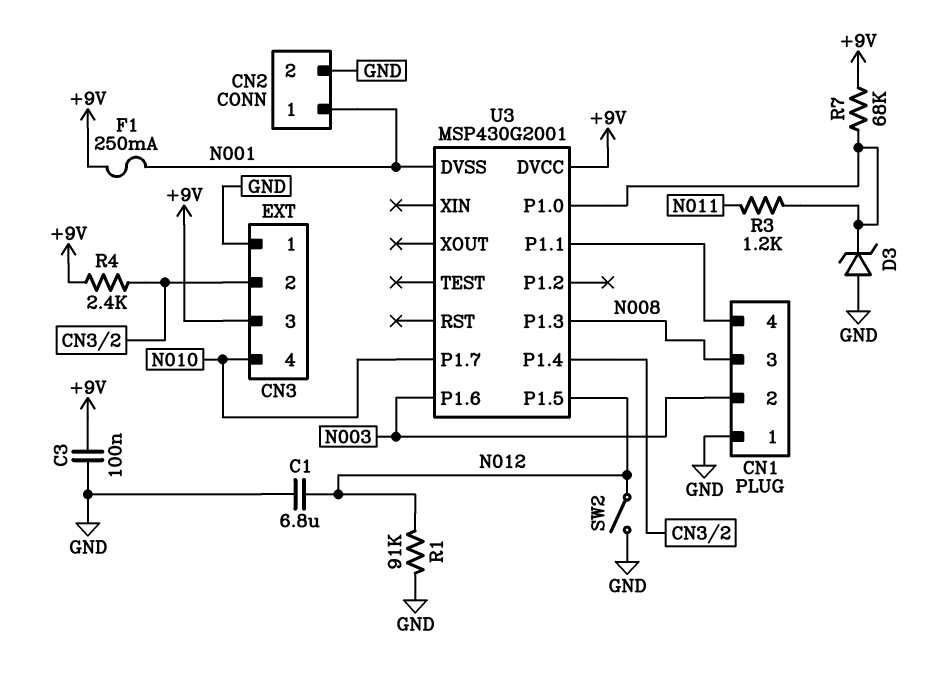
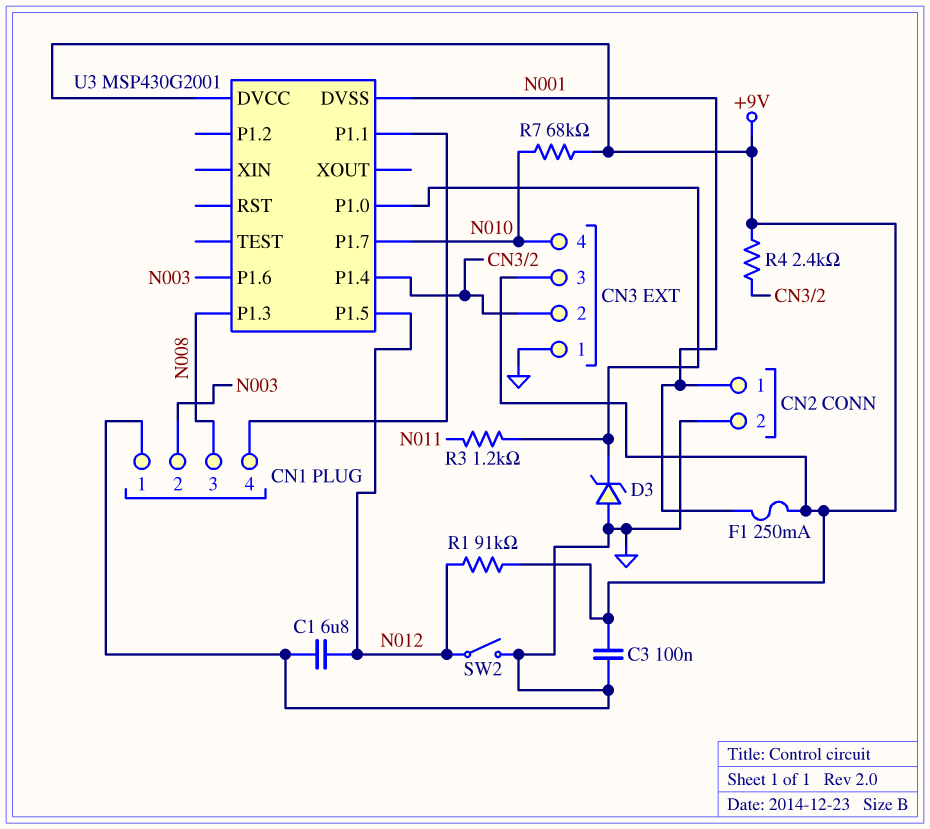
R1: 91k (GND, N012) -> 91k (+9V, N012)
R7: 68k (+9V, U3/P1.0) -> 68k (+9V, N010)

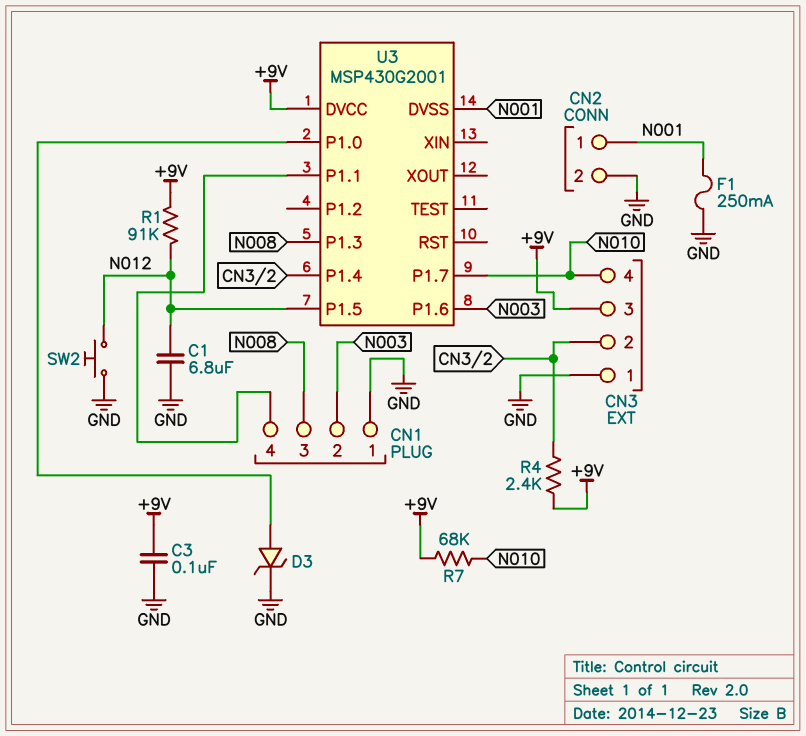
D3: zener (A GND, K U3/P1.0) -> zener (A U3/P1.0, K GND)
F1: 250mA (+9V, N001) -> 250mA (GND, N001)
R3: 1.2k (N011, U3/P1.0) -> none
SW2: switch (GND, N012) -> button (GND, N012)

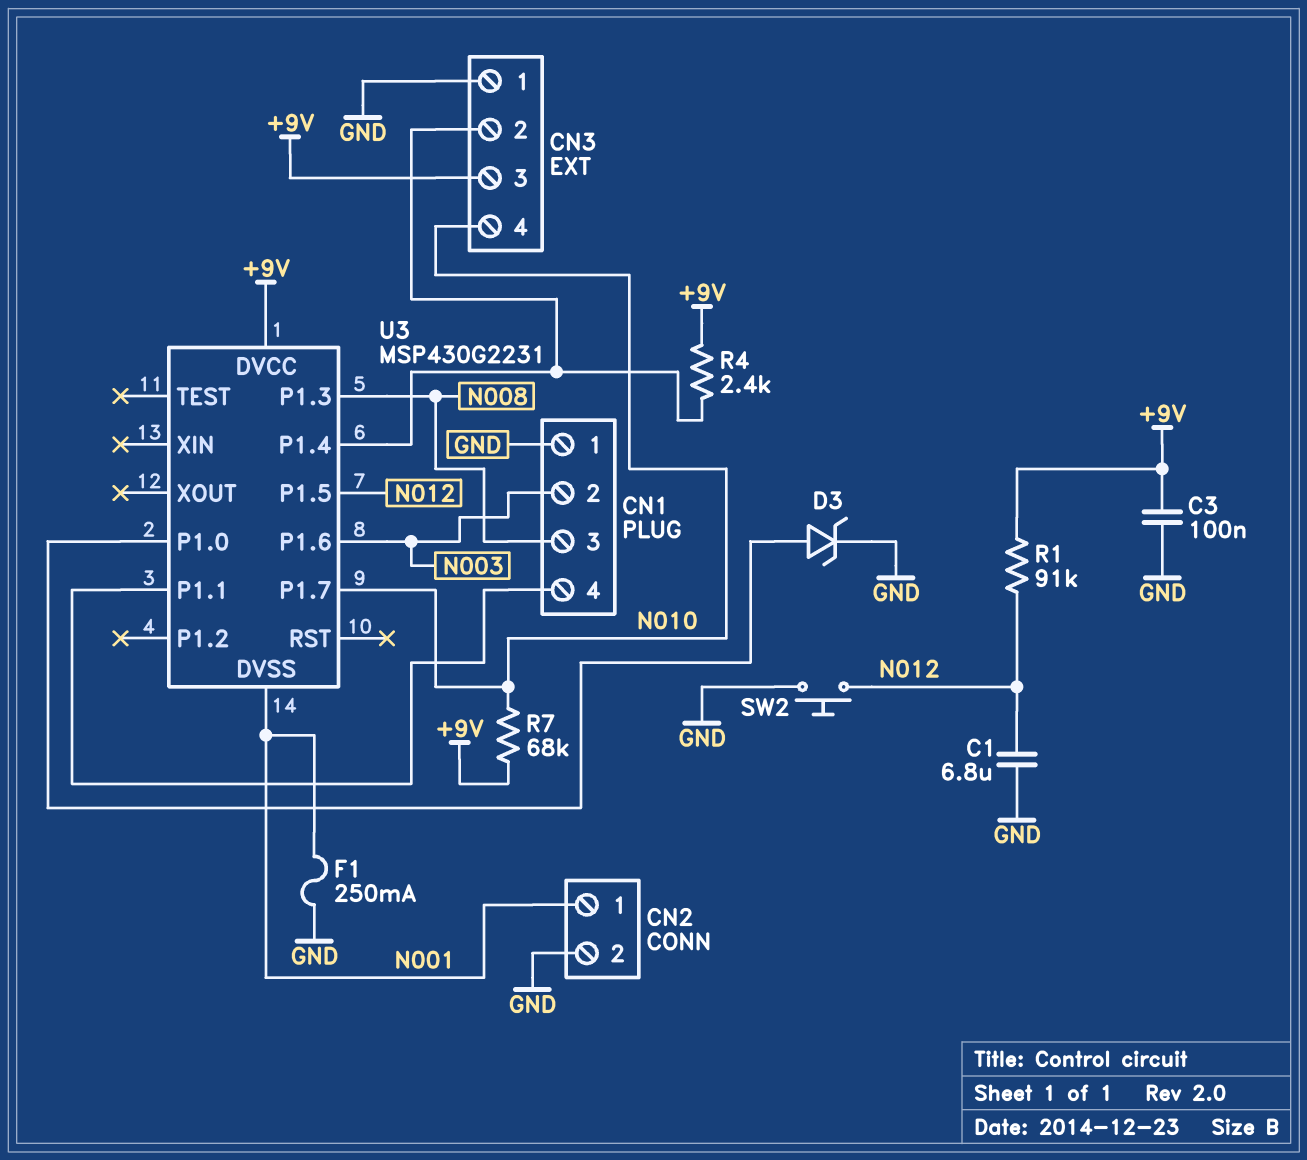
U3: MSP430G2001 -> MSP430G2231

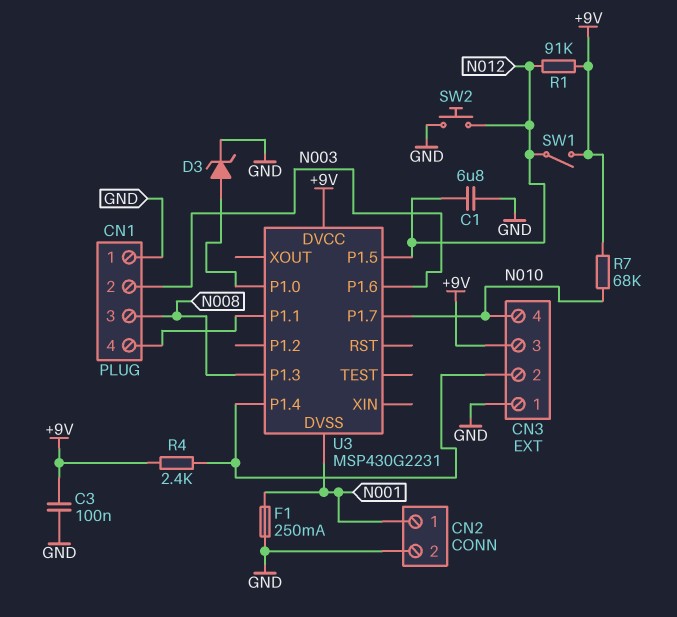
SW1: none -> switch (+9V, N012)

